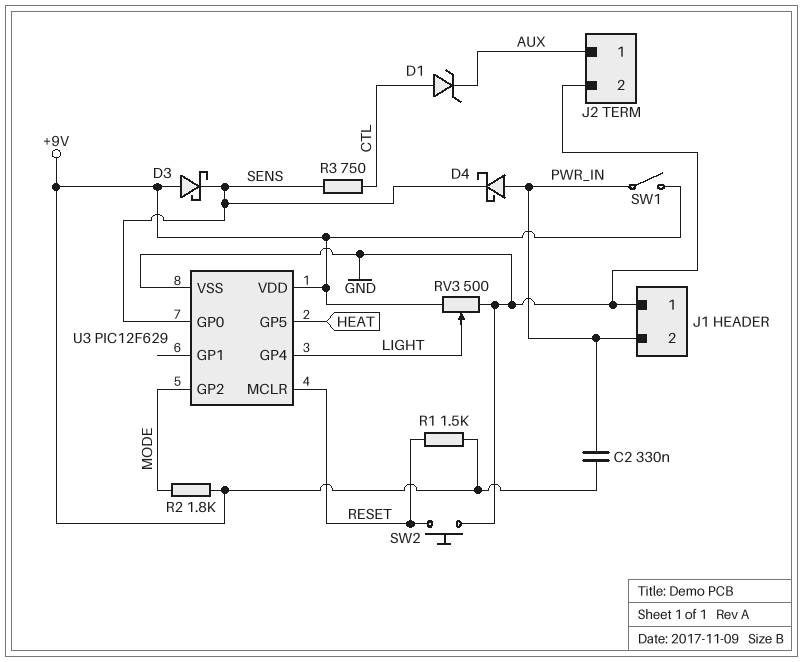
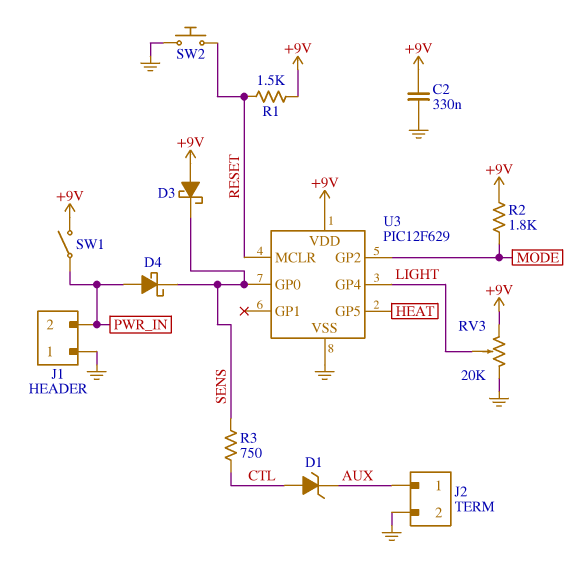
C2: 330nF (+9V, PWR_IN) -> 330nF (+9V, GND)
RV3: 500 (+9V, GND, wiper LIGHT) -> 20k (+9V, GND, wiper LIGHT)

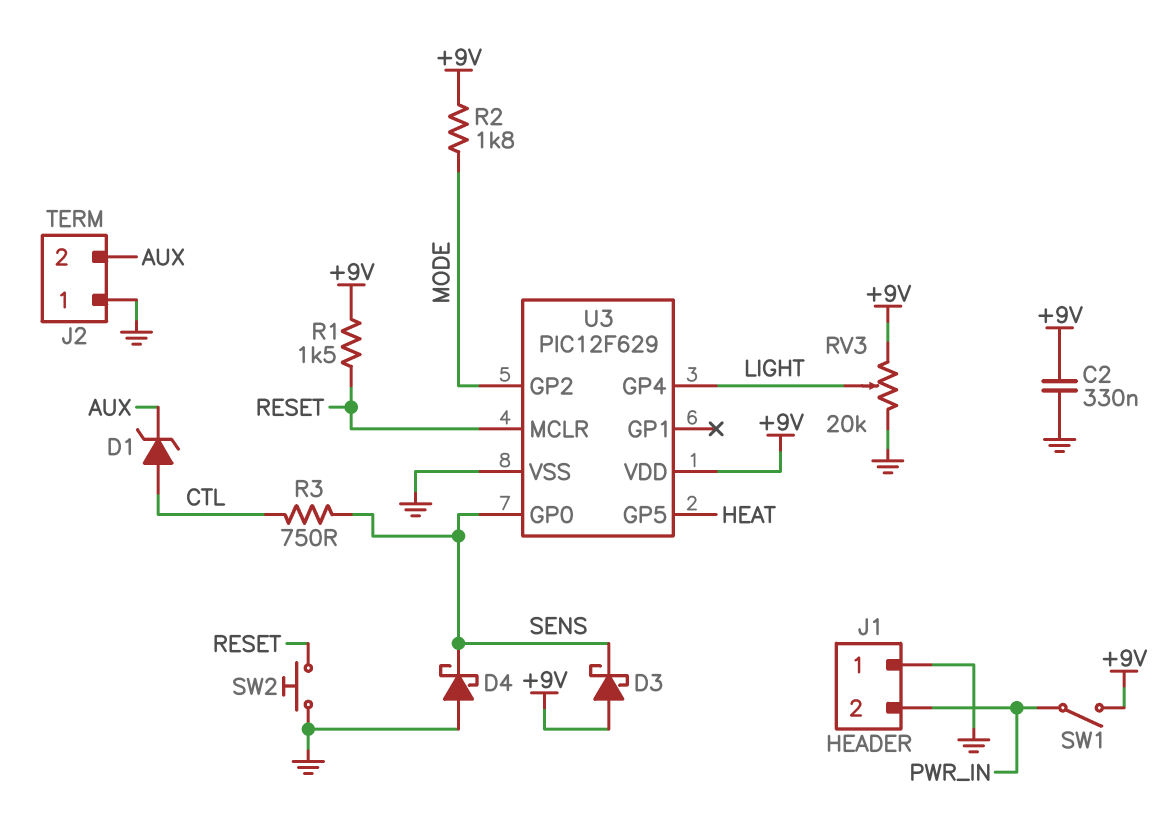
D4: schottky (A PWR_IN, K SENS) -> schottky (A GND, K SENS)
J2 pin 1: AUX -> GND
J2 pin 2: GND -> AUX

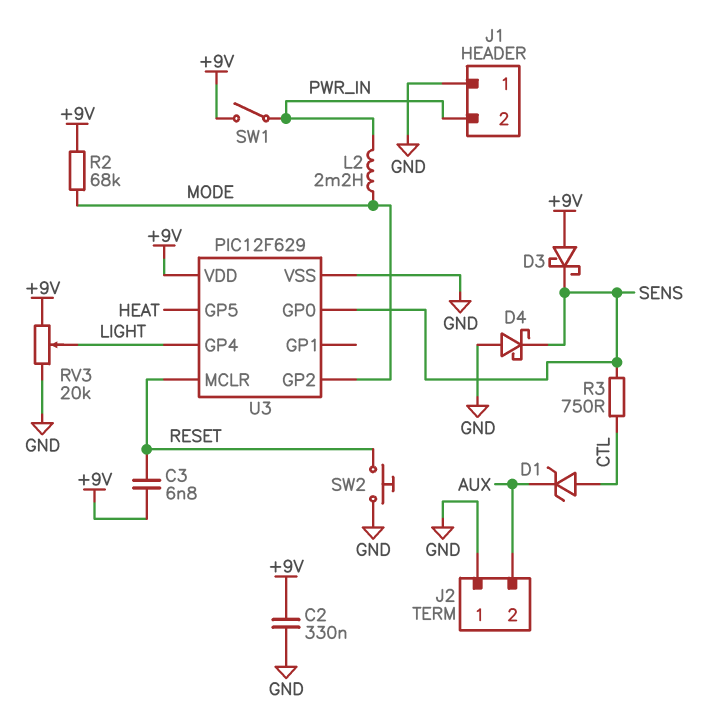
C3: none -> 6.8nF (+9V, RESET)
L2: none -> 2.2mH (MODE, PWR_IN)
R1: 1.5k (+9V, RESET) -> none
R2: 1.8k (+9V, MODE) -> 68k (+9V, MODE)

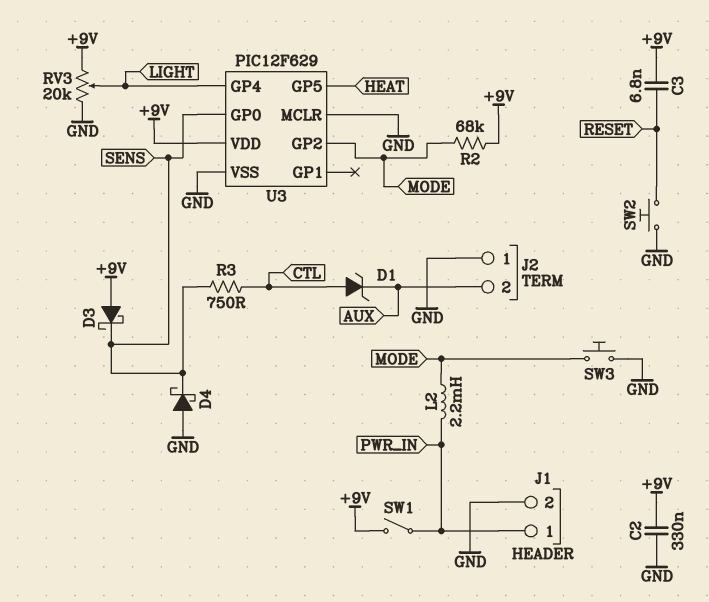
J1 pin 1: GND -> PWR_IN
J1 pin 2: PWR_IN -> GND
SW3: none -> button (GND, MODE)
U3 pin MCLR: RESET -> GND

